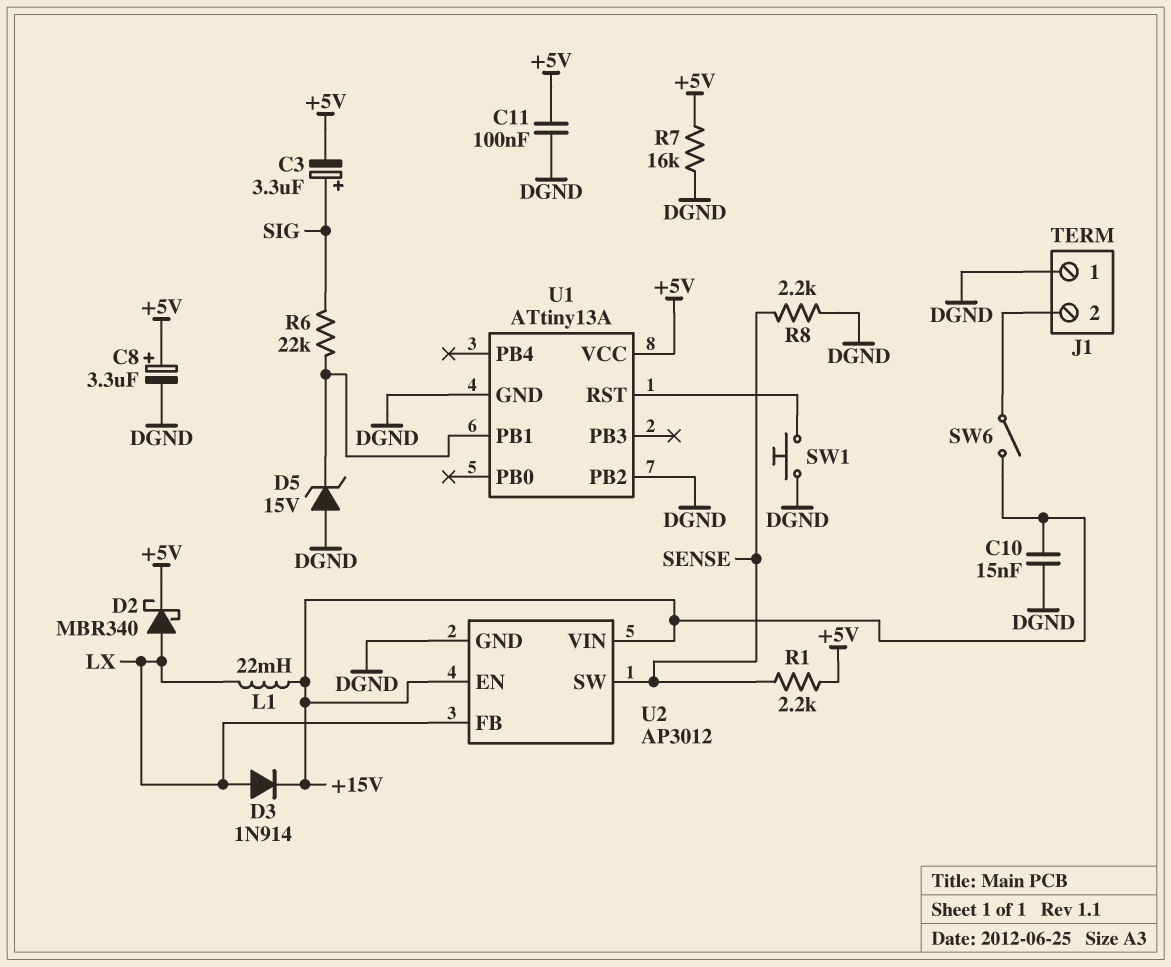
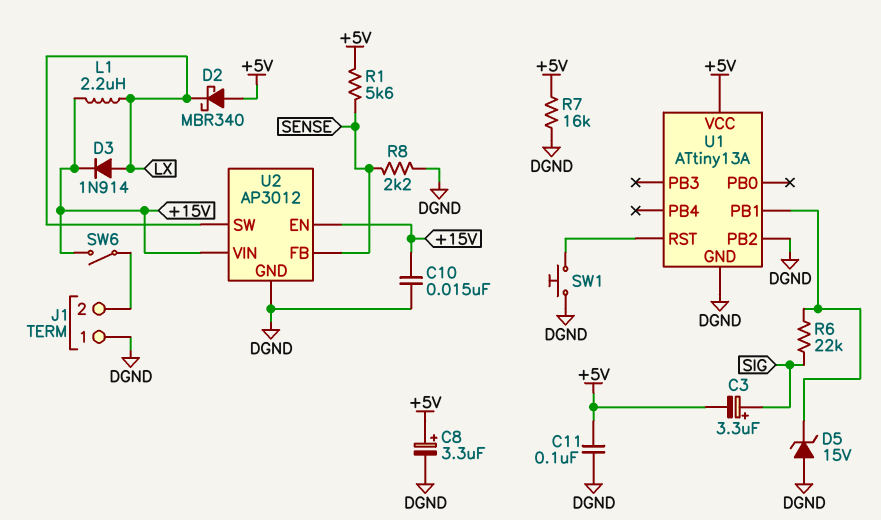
D2: schottky MBR340 (A LX, K +5V) -> schottky MBR340 (A +5V, K LX)
L1: 22mH (+15V, LX) -> 2.2uH (+15V, LX)
R1: 2.2k (+5V, SENSE) -> 5.6k (+5V, SENSE)
U2 pin FB: LX -> SENSE
U2 pin SW: SENSE -> LX

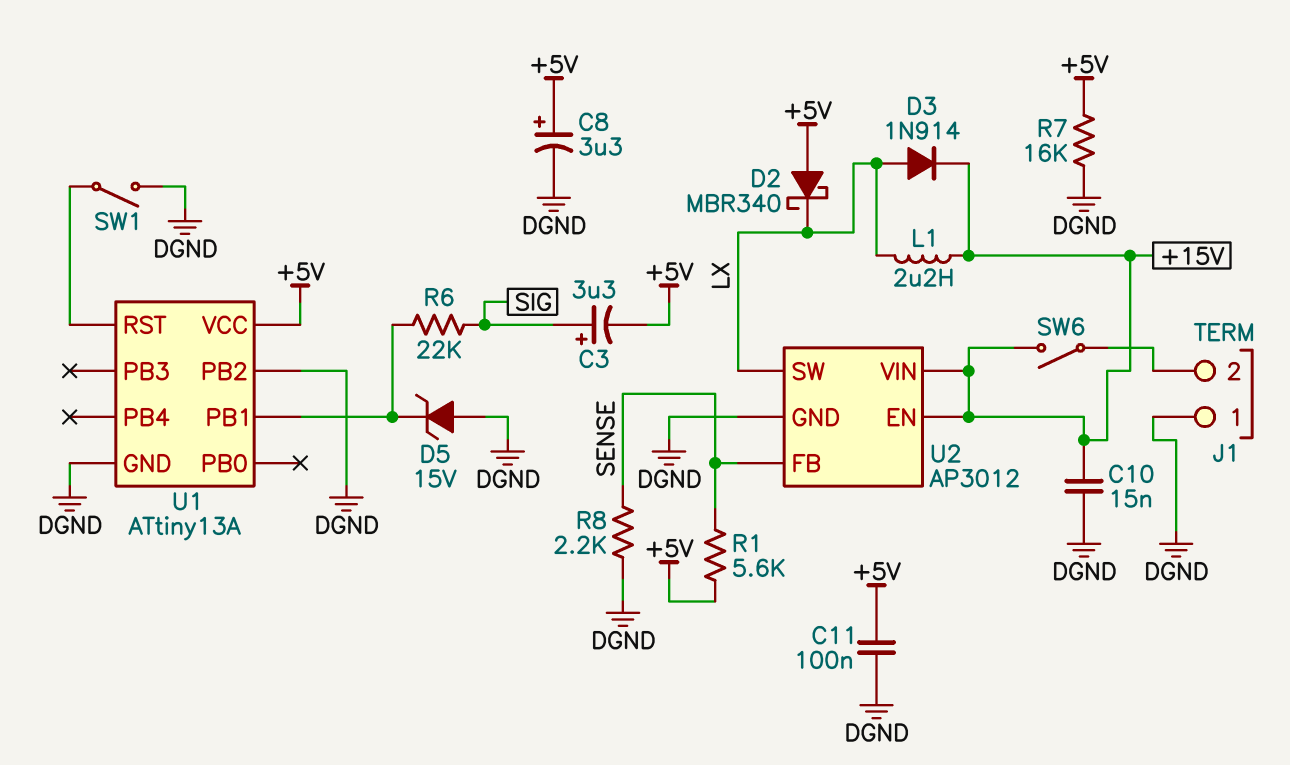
SW1: button (DGND, U1/RST) -> switch (DGND, U1/RST)

